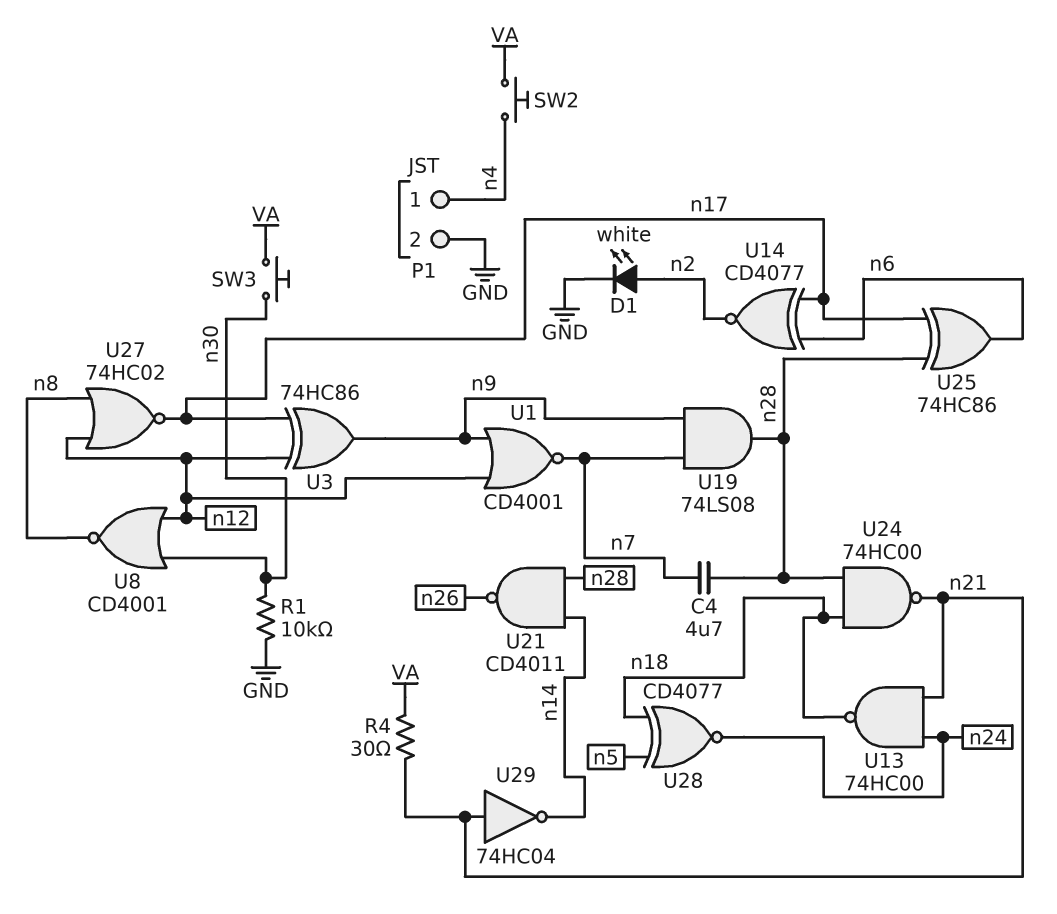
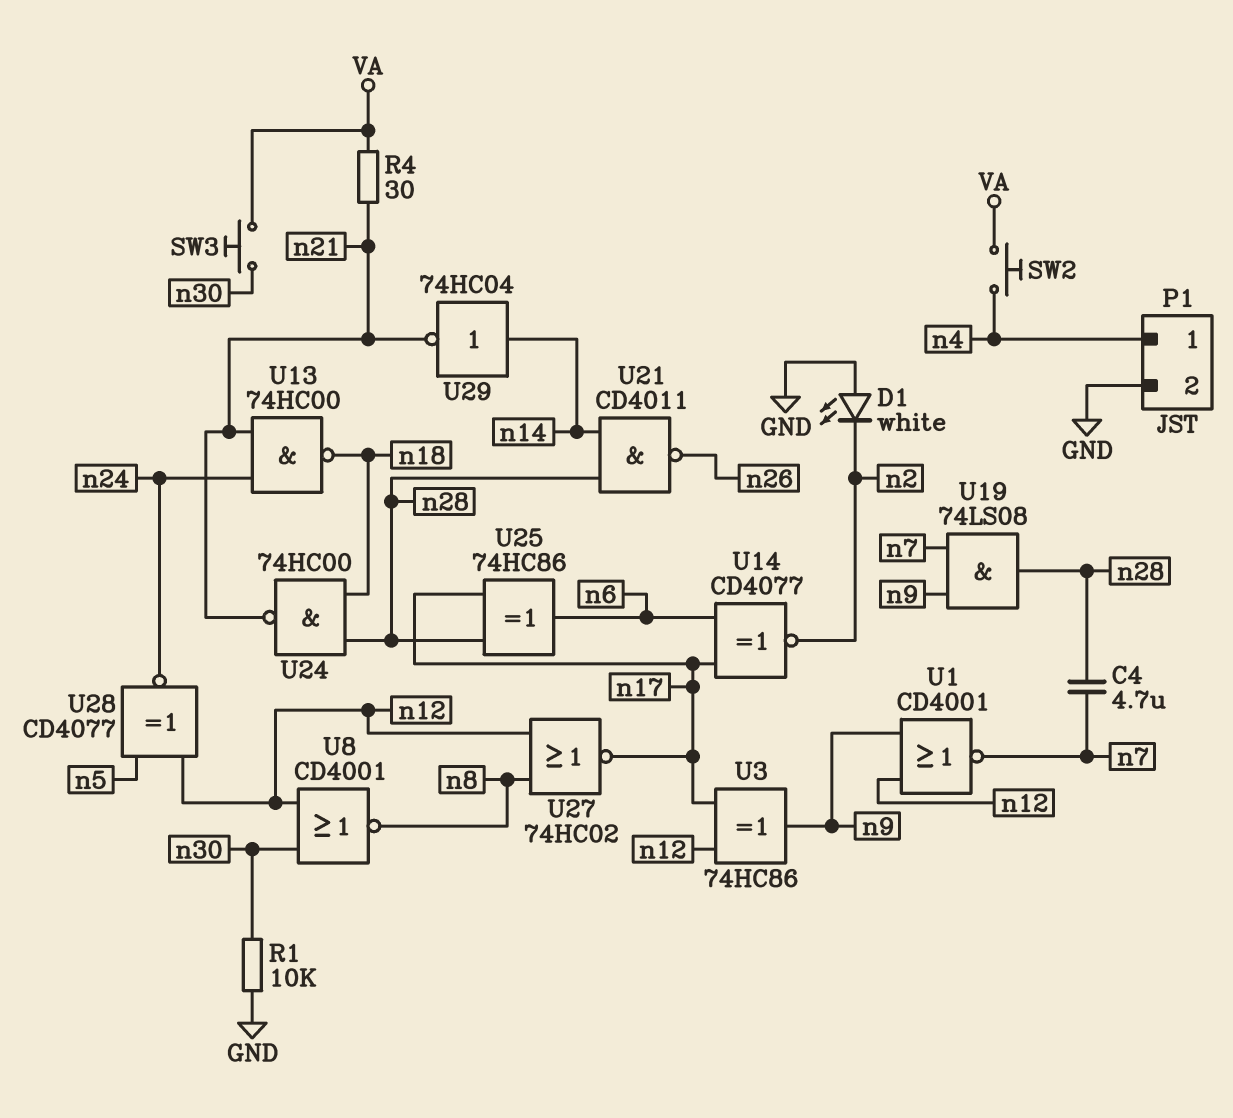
D1: LED white (A n2, K GND) -> LED white (A GND, K n2)
U28: XNOR CD4077 (in n5, in n18, out n24) -> XNOR CD4077 (in n5, in n12, out n24)
U29: NOT 74HC04 (in n21, out n14) -> NOT 74HC04 (in n14, out n21)

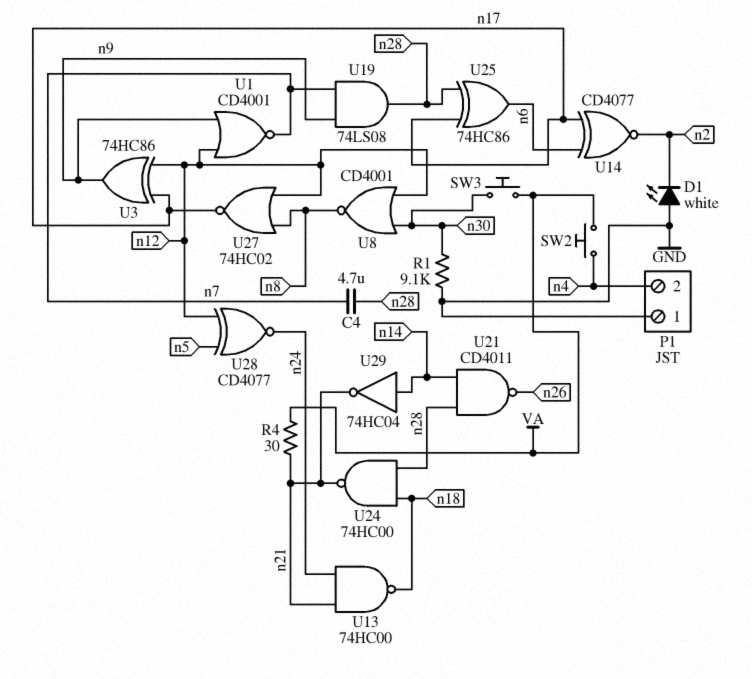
P1 pin 1: n4 -> GND
P1 pin 2: GND -> n4
R1: 10k (GND, n30) -> 9.1k (GND, n30)

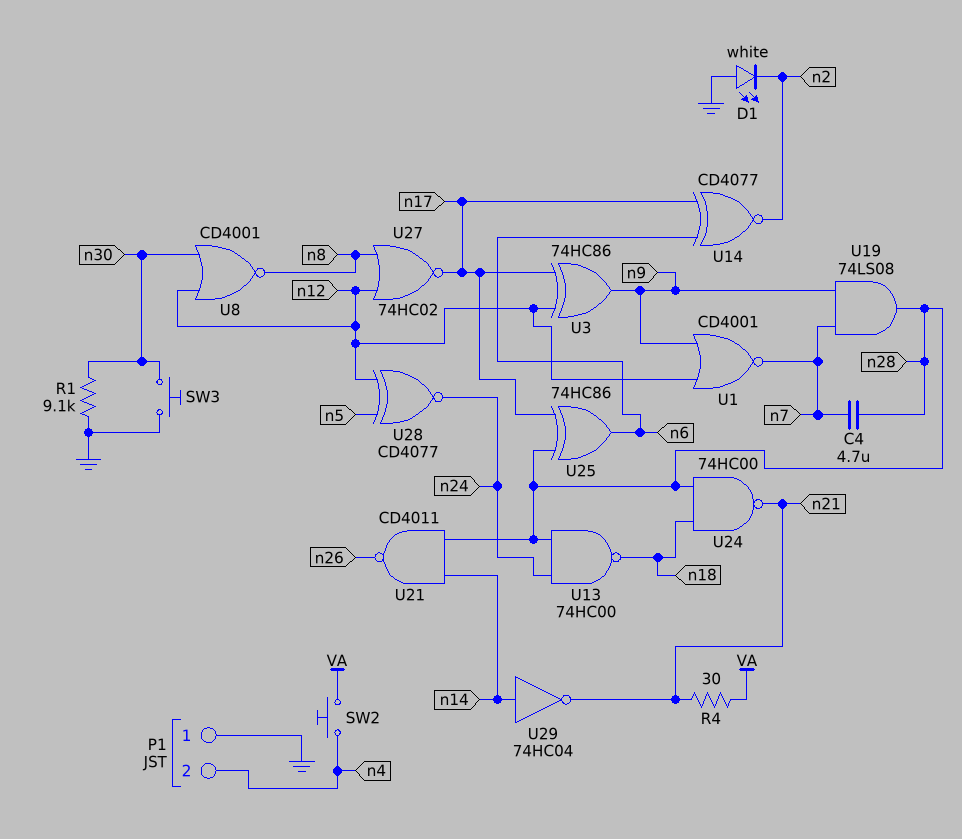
SW3: button (VA, n30) -> button (GND, n30)
U13: NAND 74HC00 (in n21, in n24, out n18) -> NAND 74HC00 (in n24, in n28, out n18)

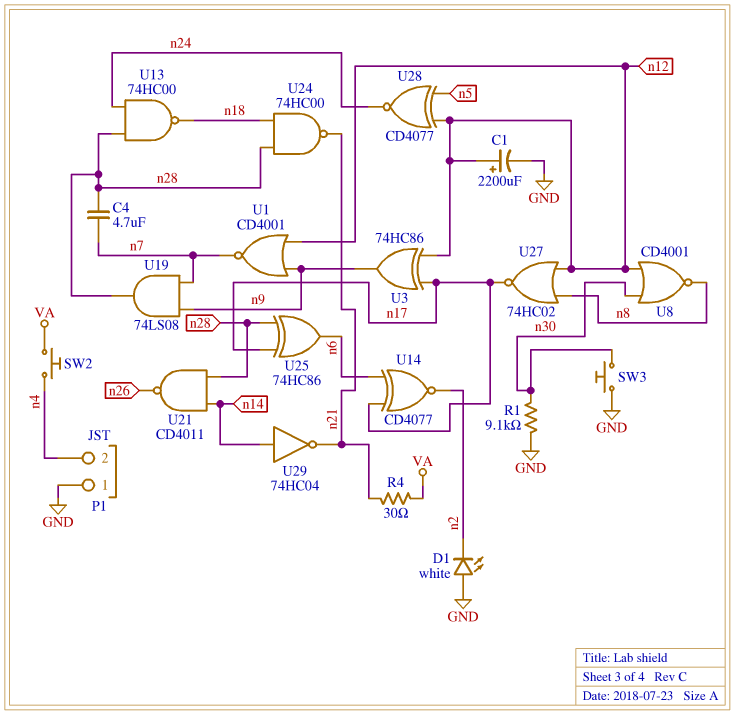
C1: none -> 2200uF (plus n12, minus GND)

